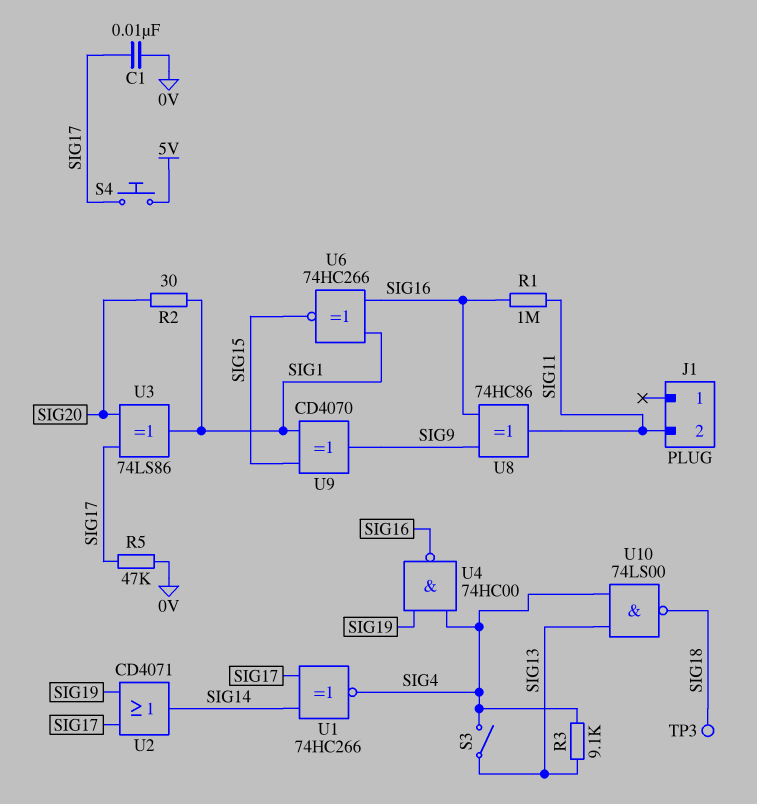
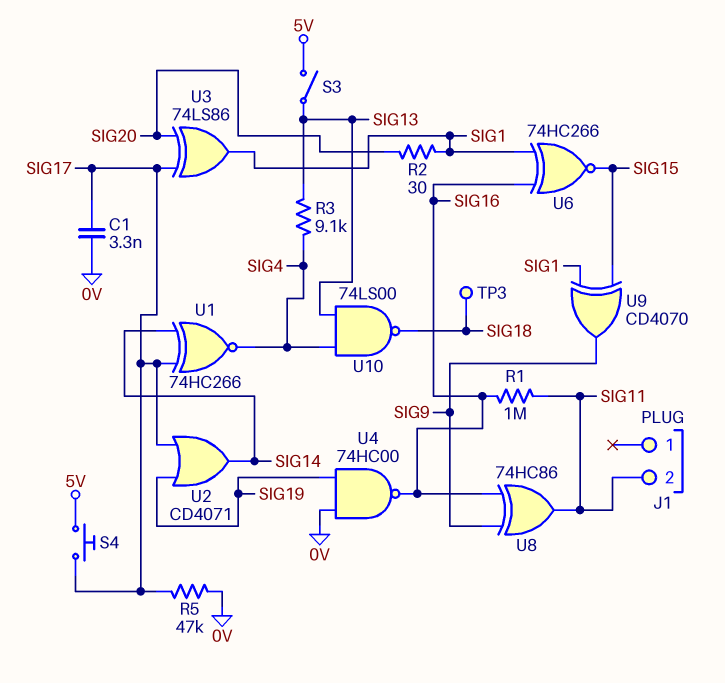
C1: 10nF (0V, SIG17) -> 3.3nF (0V, SIG17)
S3: switch (SIG4, SIG13) -> switch (5V, SIG13)
U4: NAND 74HC00 (in SIG4, in SIG19, out SIG16) -> NAND 74HC00 (in 0V, in SIG19, out SIG16)

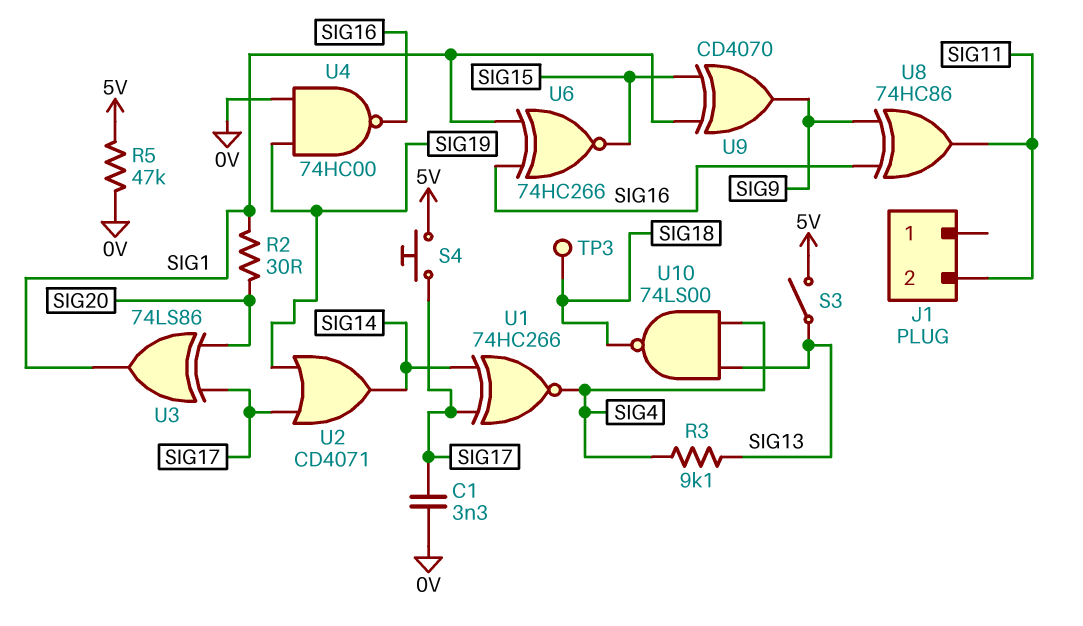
R1: 1M (SIG11, SIG16) -> none
R5: 47k (0V, SIG17) -> 47k (0V, 5V)

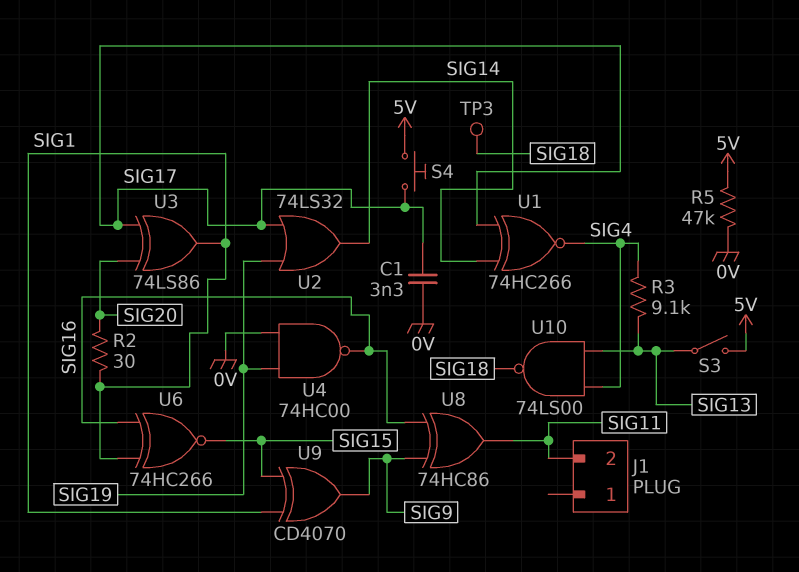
U2: OR CD4071 (in SIG17, in SIG19, out SIG14) -> OR 74LS32 (in SIG17, in SIG19, out SIG14)

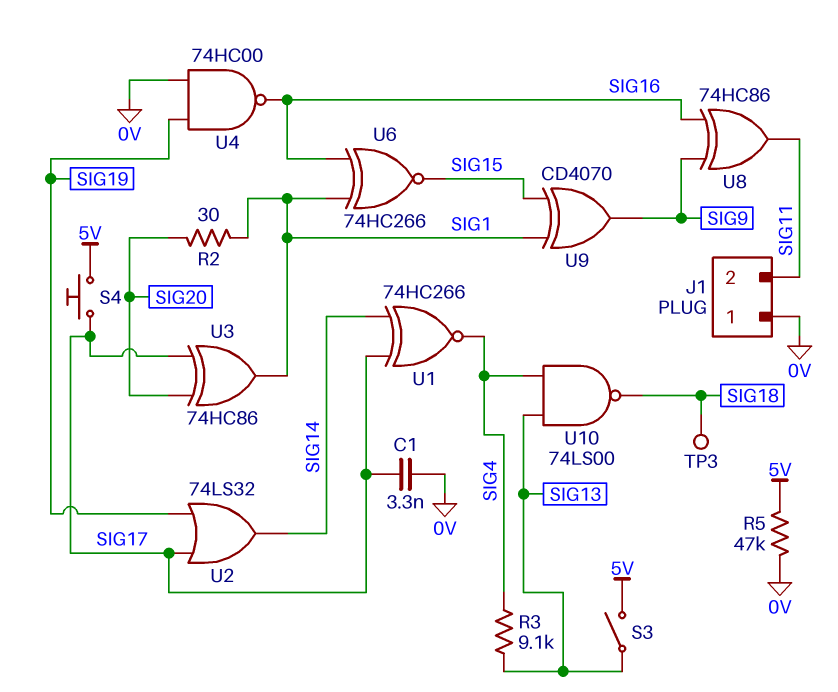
J1 pin 1: none -> 0V
U3: XOR 74LS86 (in SIG17, in SIG20, out SIG1) -> XOR 74HC86 (in SIG17, in SIG20, out SIG1)

